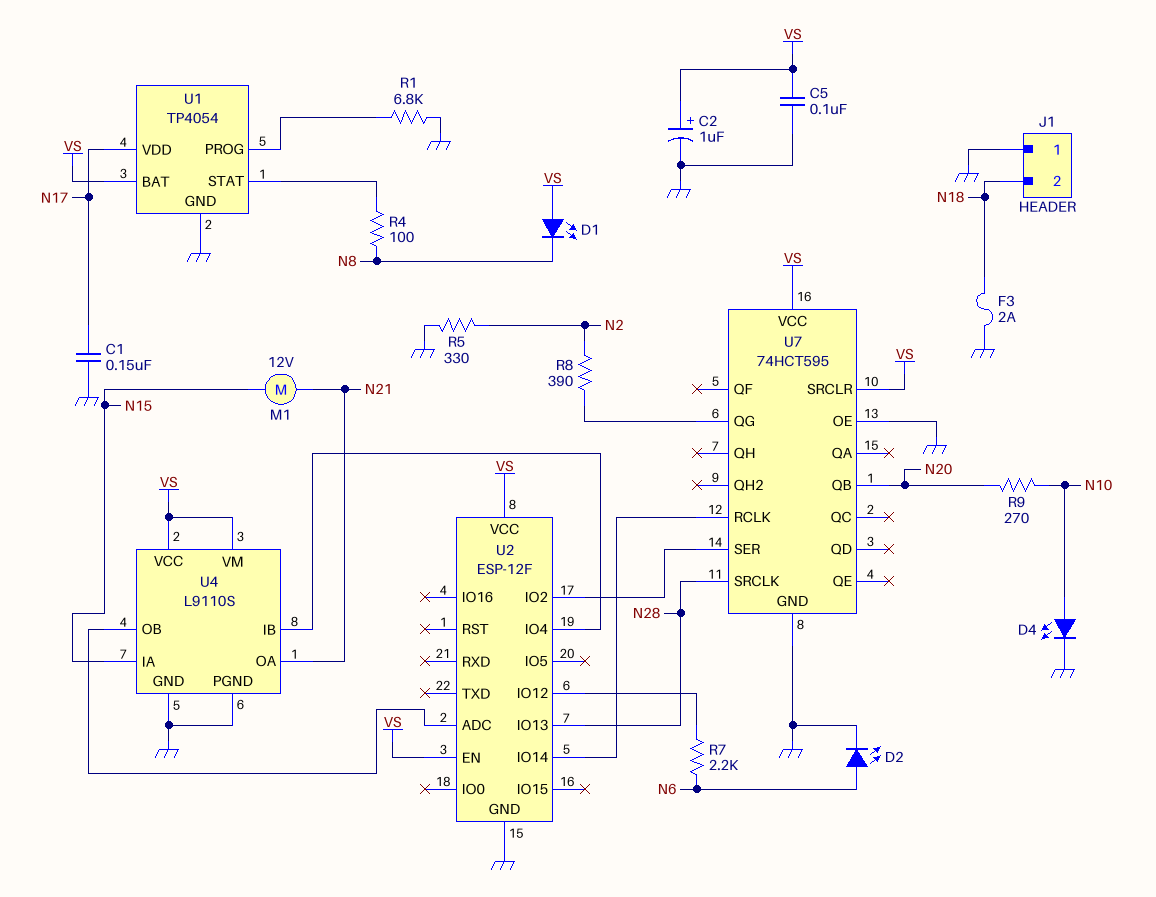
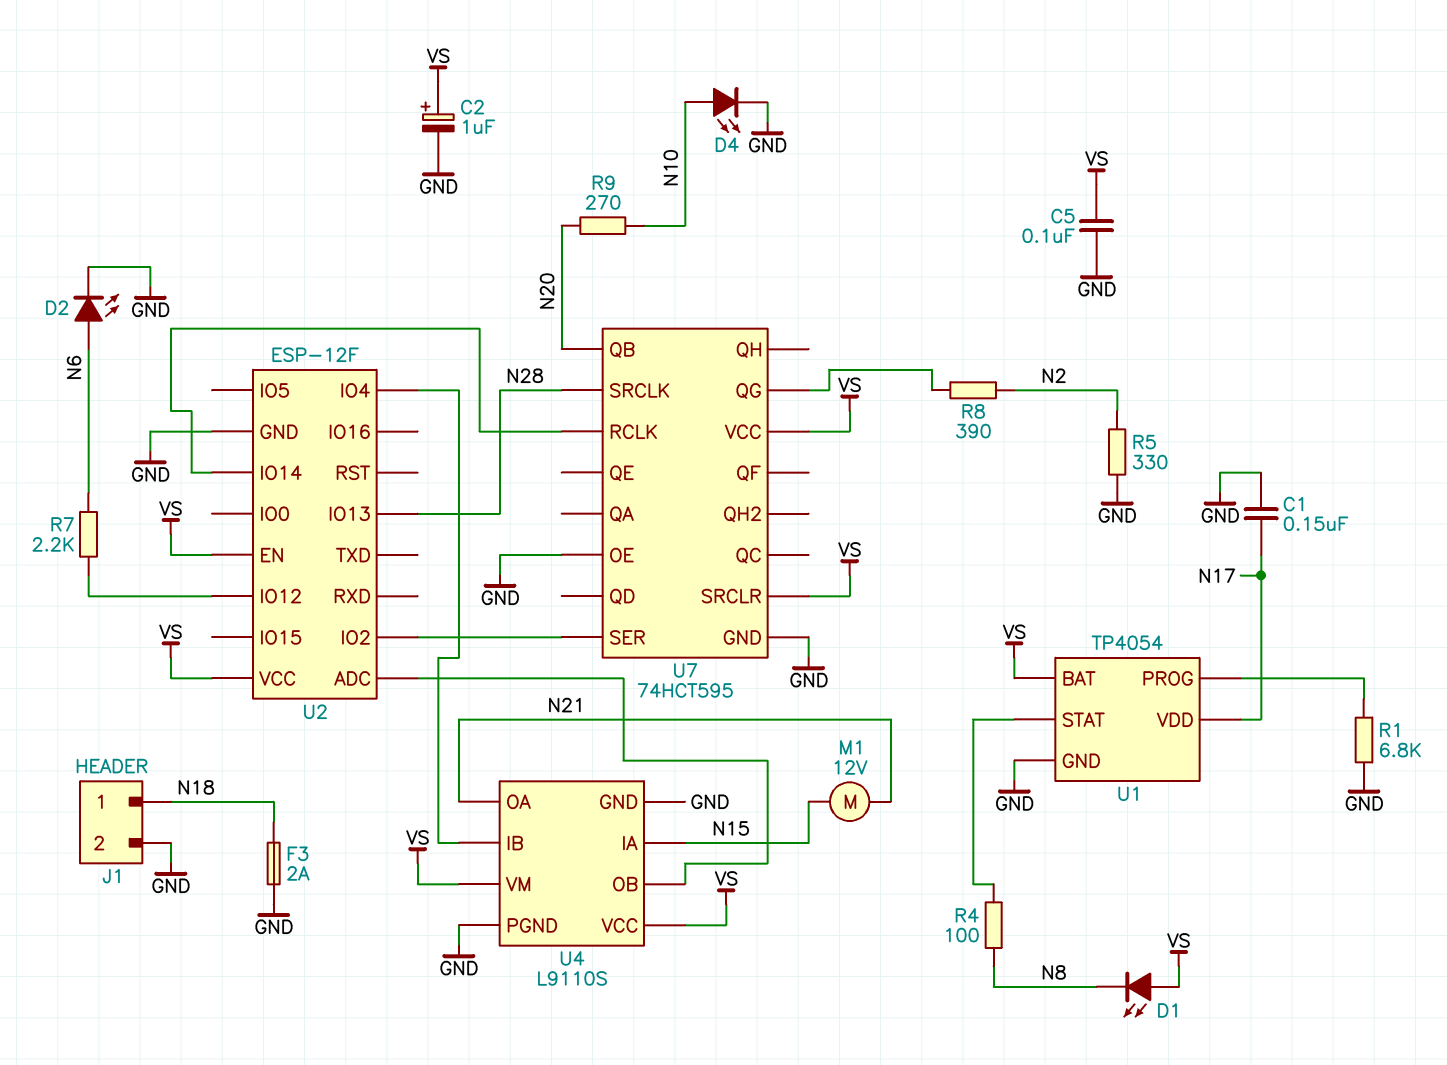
J1 pin 1: GND -> N18
J1 pin 2: N18 -> GND

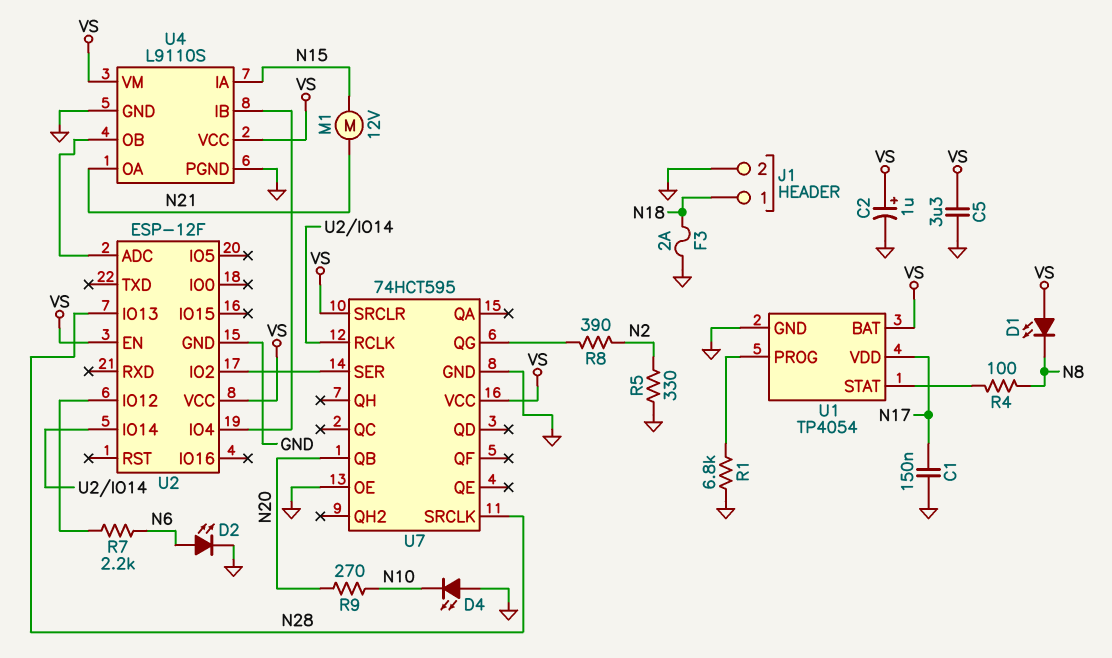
C5: 100nF (GND, VS) -> 3.3uF (GND, VS)
D4: LED (A N10, K GND) -> LED (A GND, K N10)

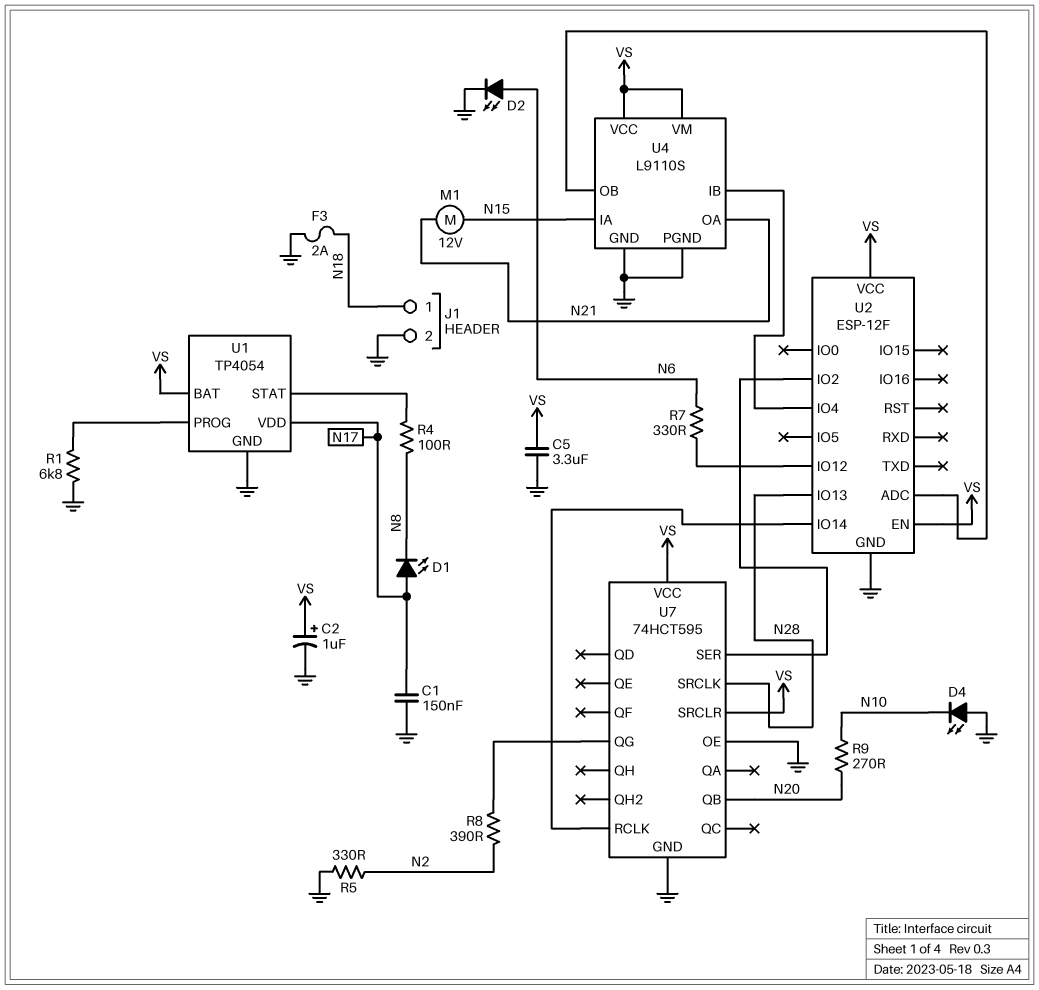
D1: LED (A VS, K N8) -> LED (A N17, K N8)
R7: 2.2k (N6, U2/IO12) -> 330 (N6, U2/IO12)

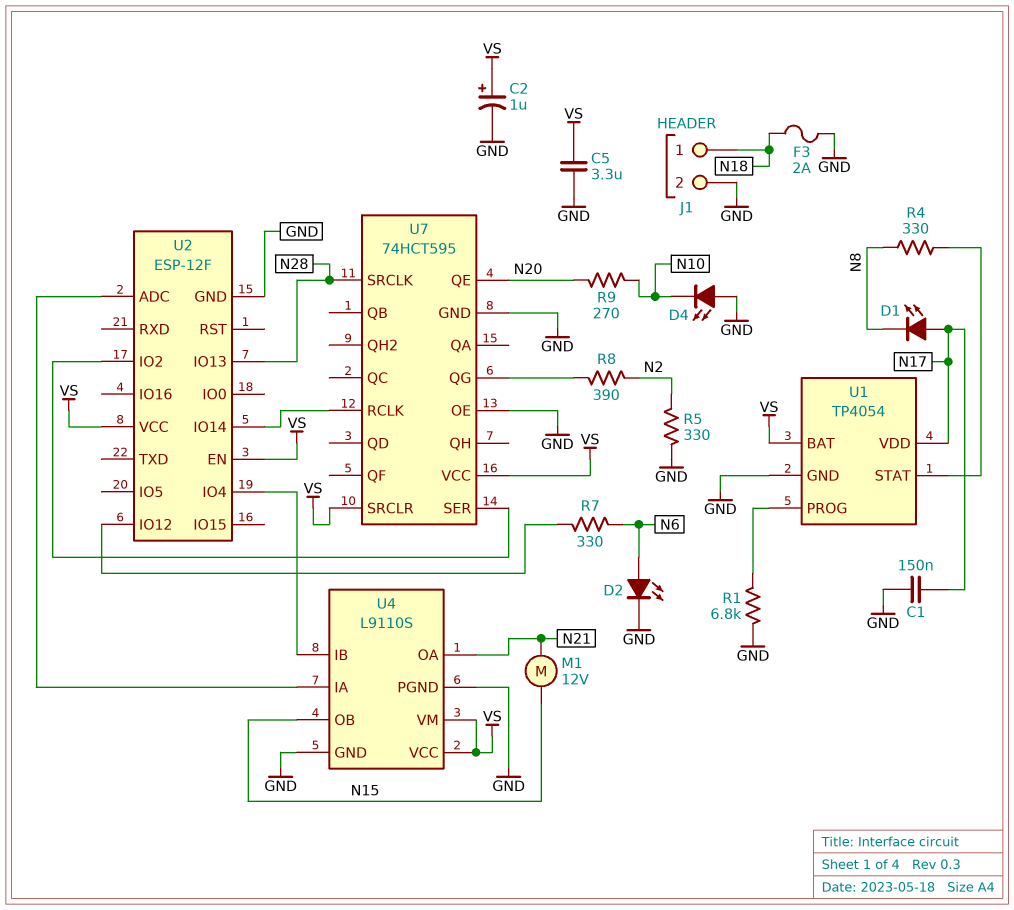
R4: 100 (N8, U1/STAT) -> 330 (N8, U1/STAT)
U4 pin IA: N15 -> U2/ADC
U4 pin OB: U2/ADC -> N15
U7 pin QB: N20 -> none
U7 pin QE: none -> N20

